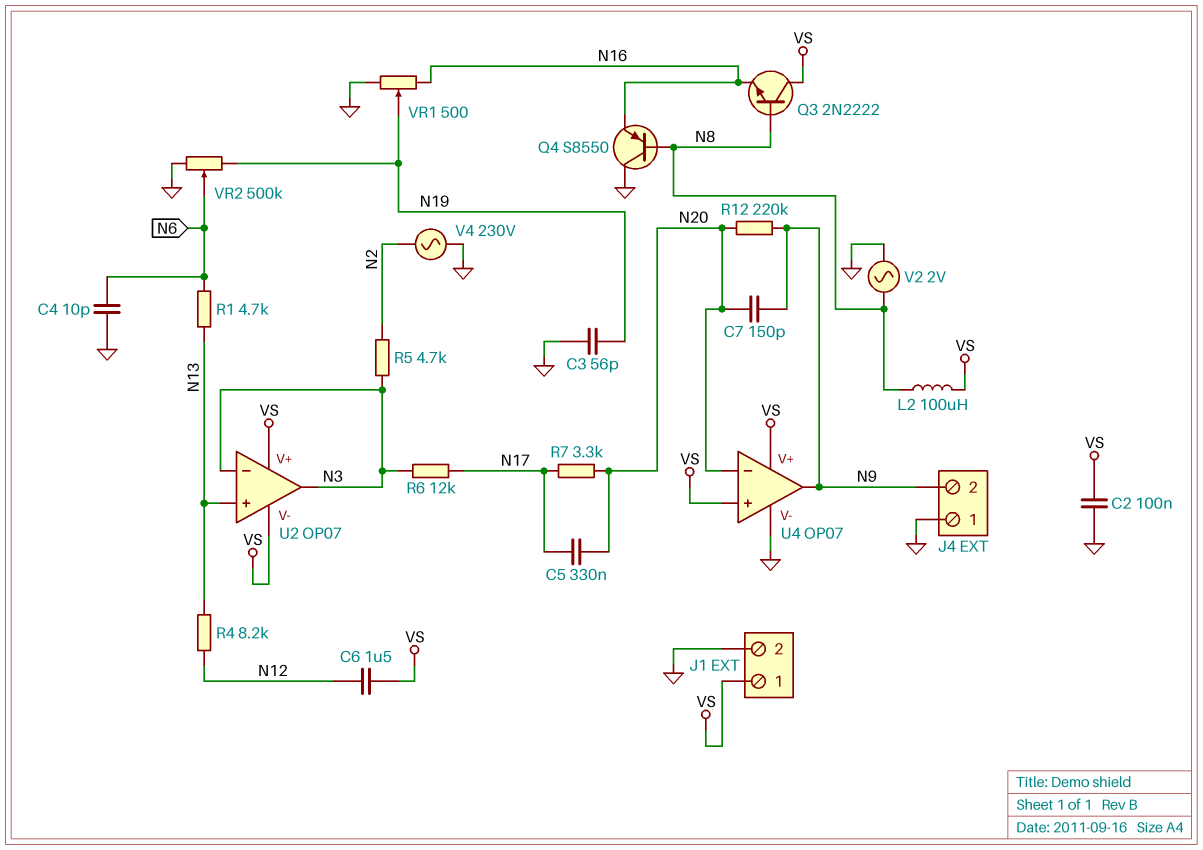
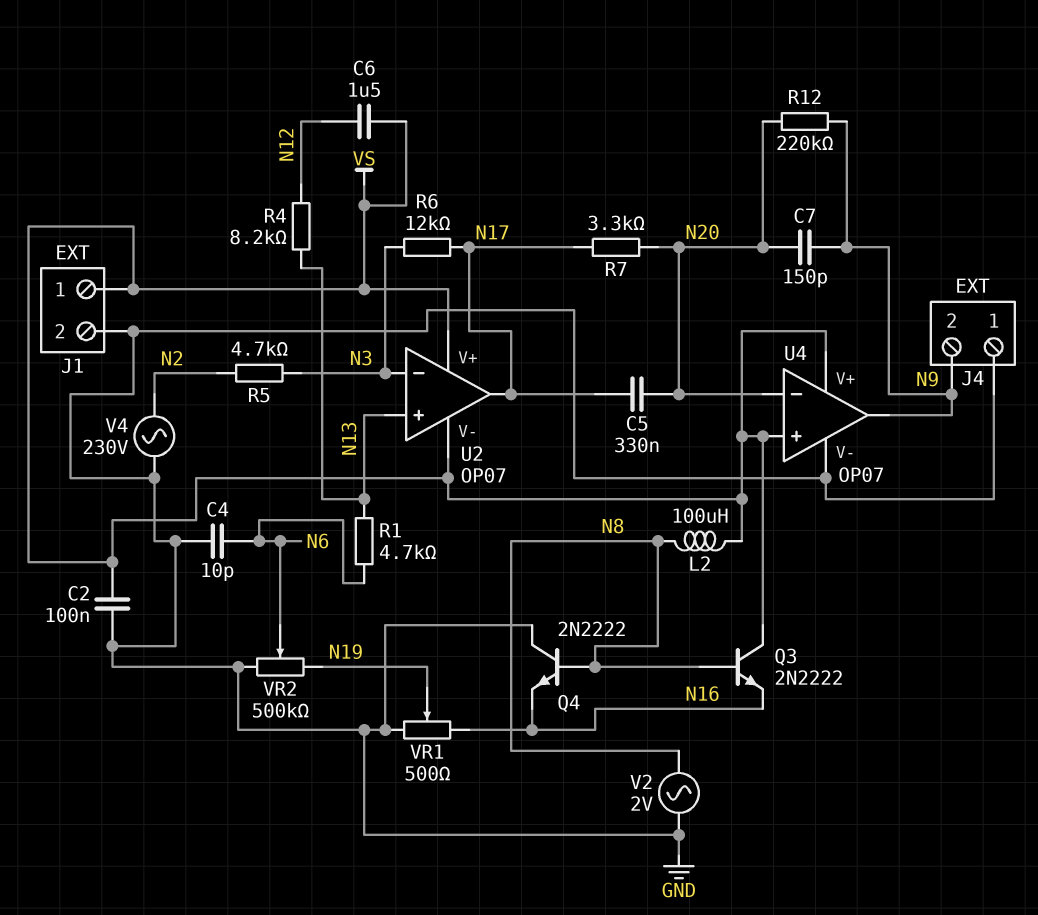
C3: 56pF (GND, N19) -> none
Q4: PNP S8550 (B N8, C GND, E N16) -> NPN 2N2222 (B N8, C GND, E N16)
U2 pin out: N3 -> N17

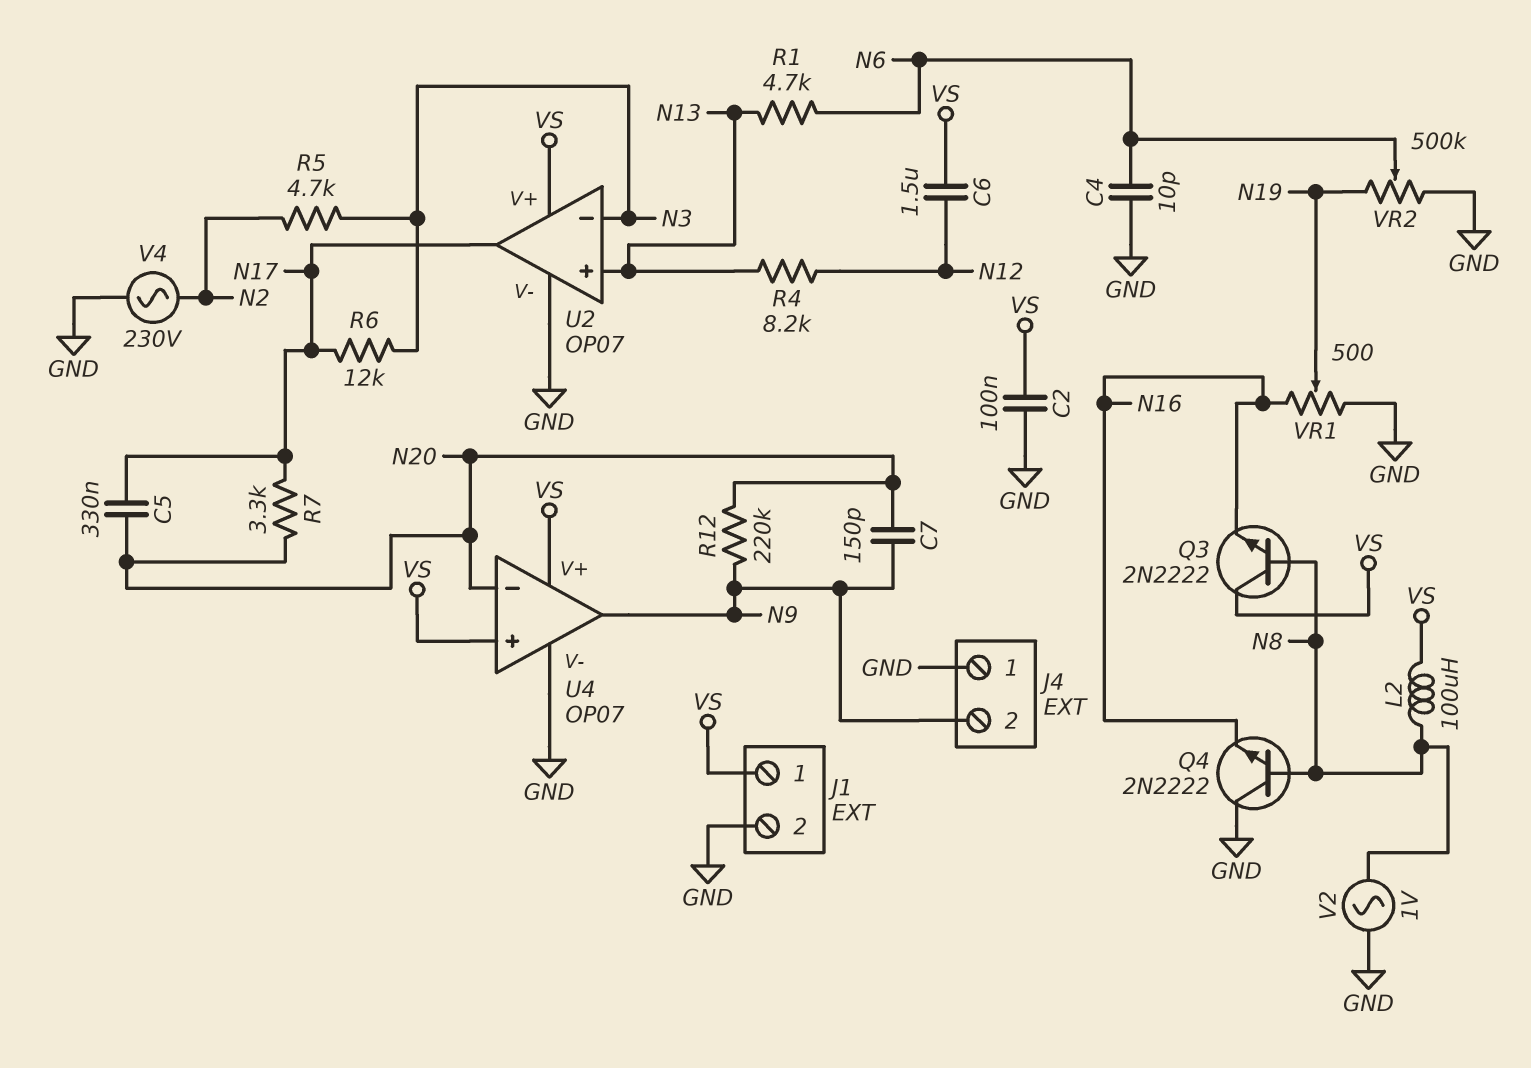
U2 pin V-: VS -> GND
V2: AC 2V (GND, N8) -> AC 1V (GND, N8)

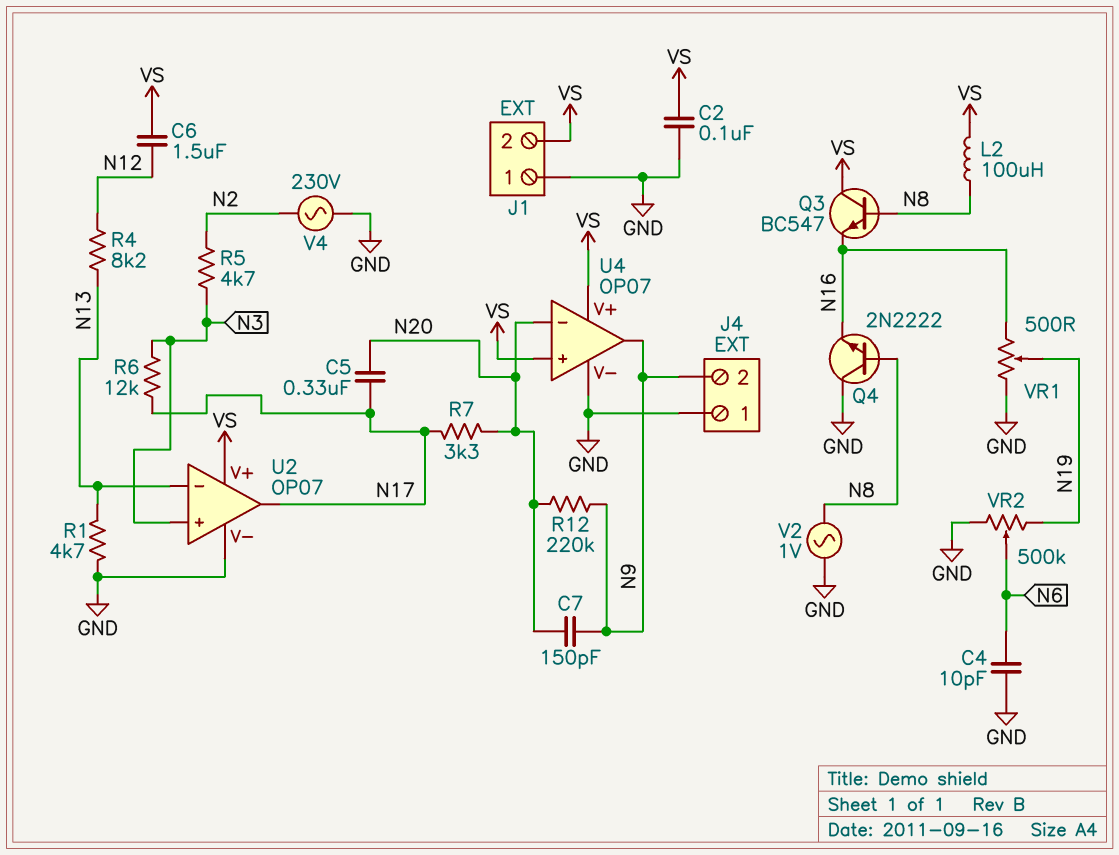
J1 pin 1: VS -> GND
J1 pin 2: GND -> VS
Q3: NPN 2N2222 (B N8, C VS, E N16) -> NPN BC547 (B N8, C VS, E N16)
R1: 4.7k (N6, N13) -> 4.7k (GND, N13)
U2 pin in+: N13 -> N3
U2 pin in-: N3 -> N13

